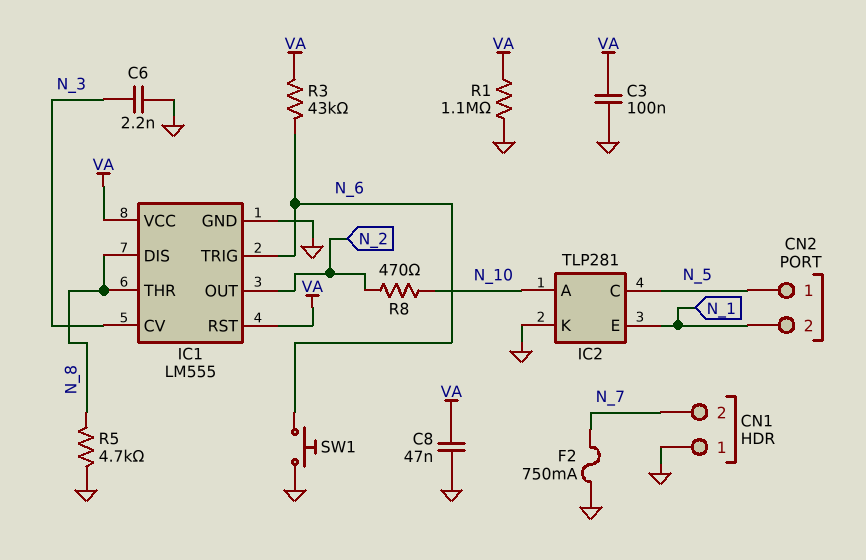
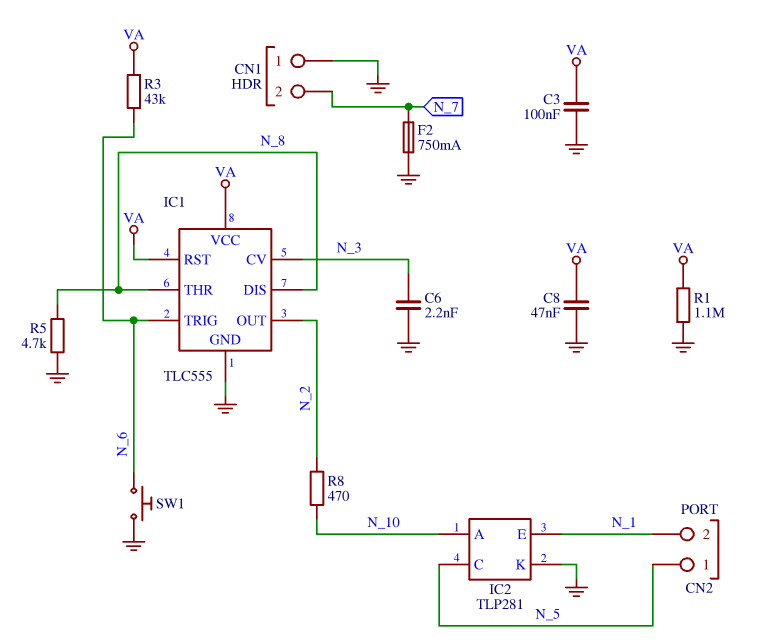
IC1: LM555 -> TLC555

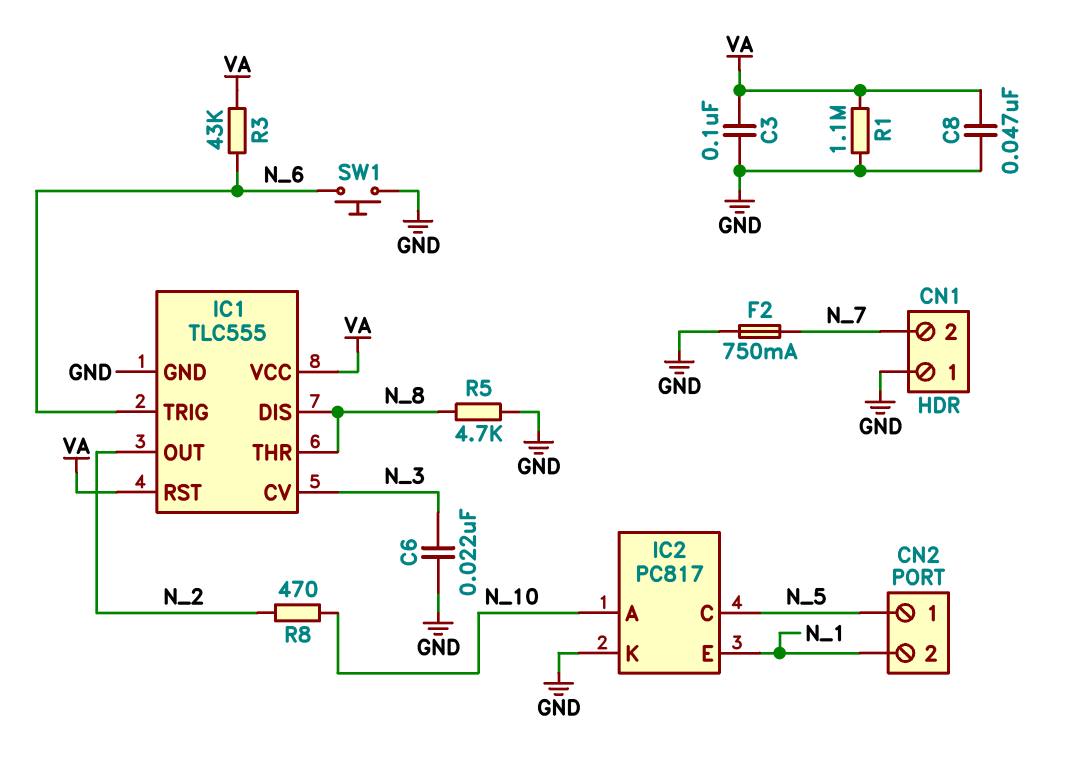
C6: 2.2nF (GND, N_3) -> 22nF (GND, N_3)
IC2: TLP281 -> PC817

